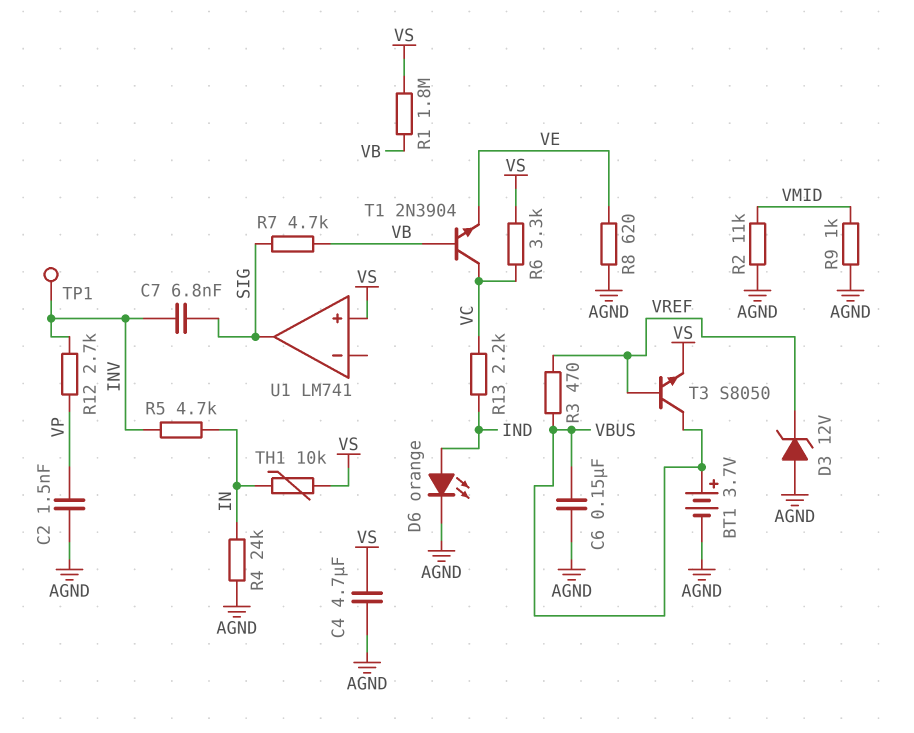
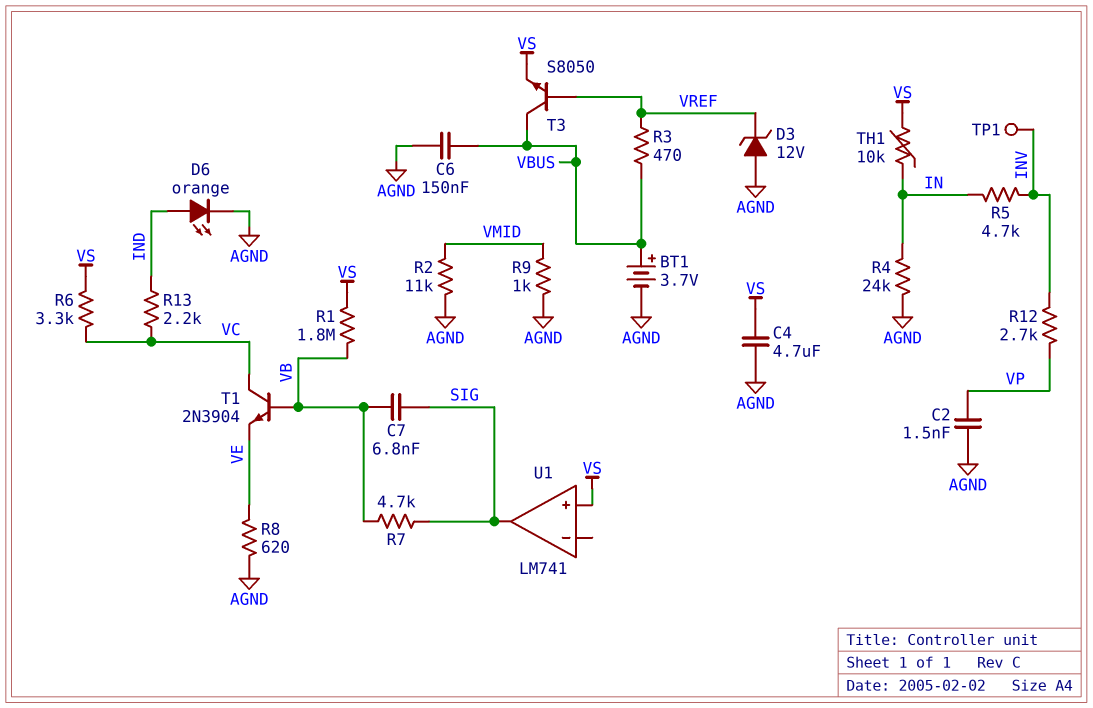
C7: 6.8nF (INV, SIG) -> 6.8nF (SIG, VB)

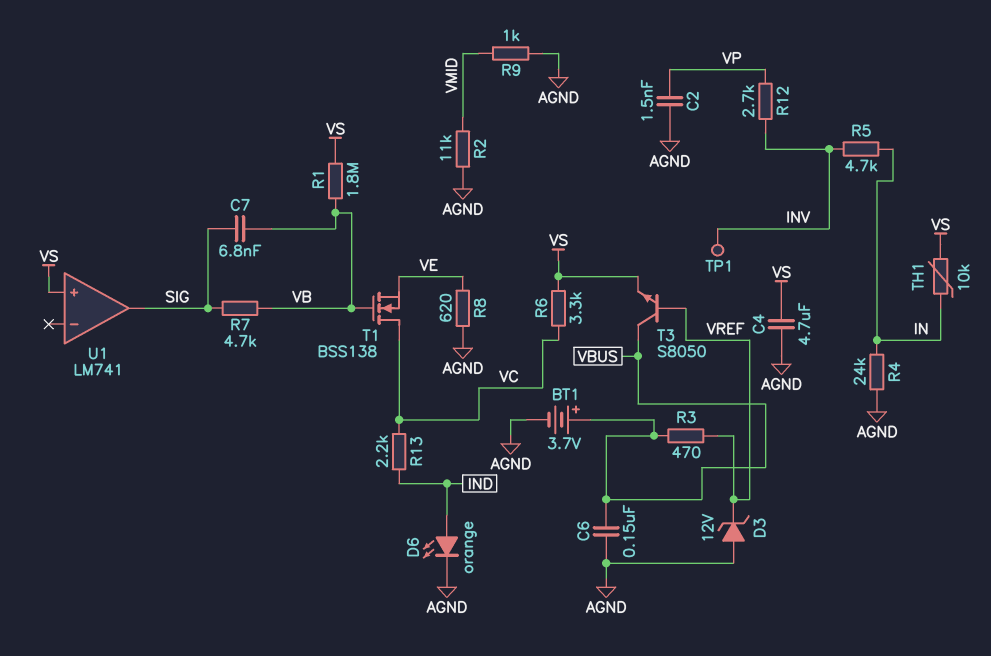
T1: NPN 2N3904 (B VB, C VC, E VE) -> NMOS BSS138 (G VB, D VC, S VE)

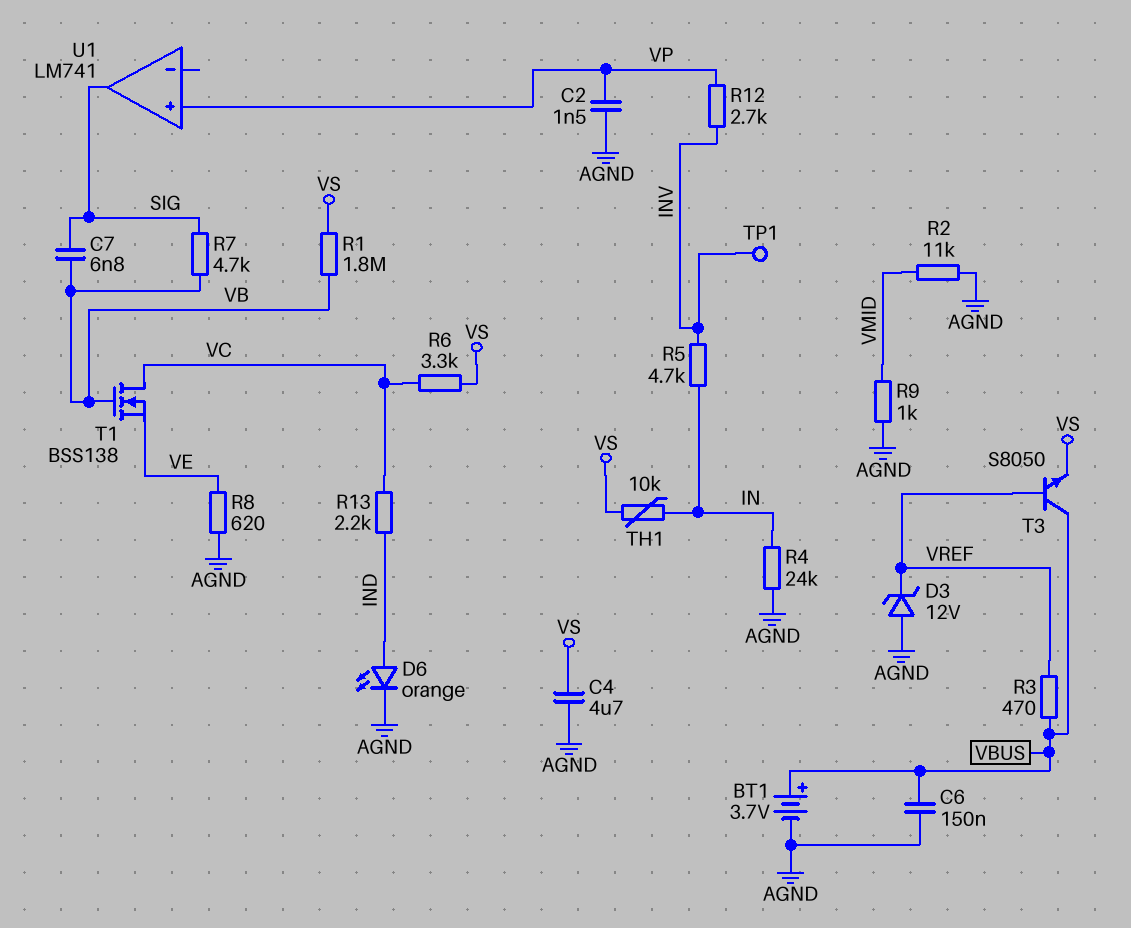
U1 pin in+: VS -> VP

